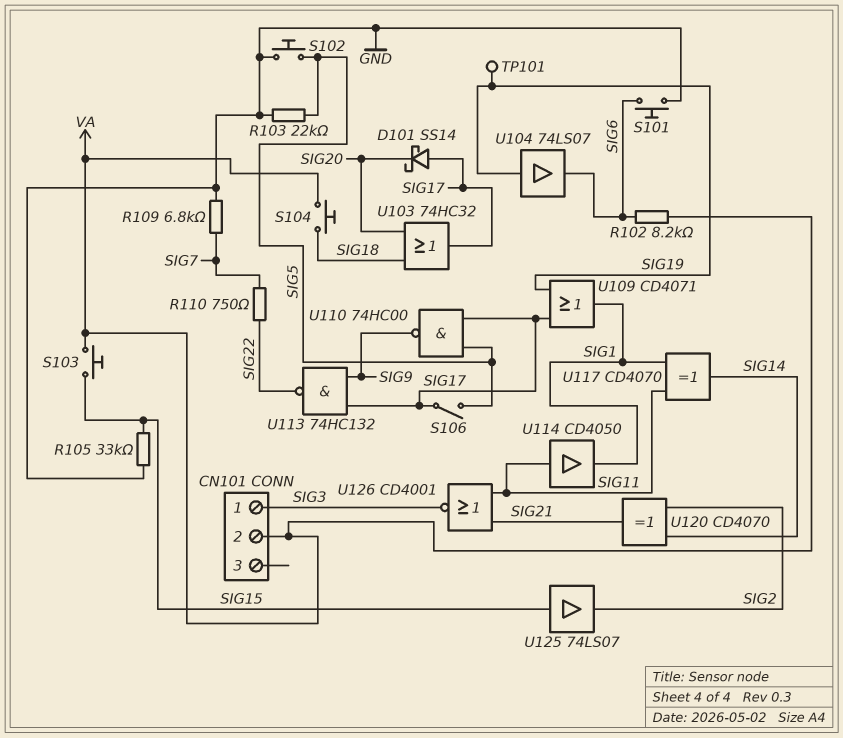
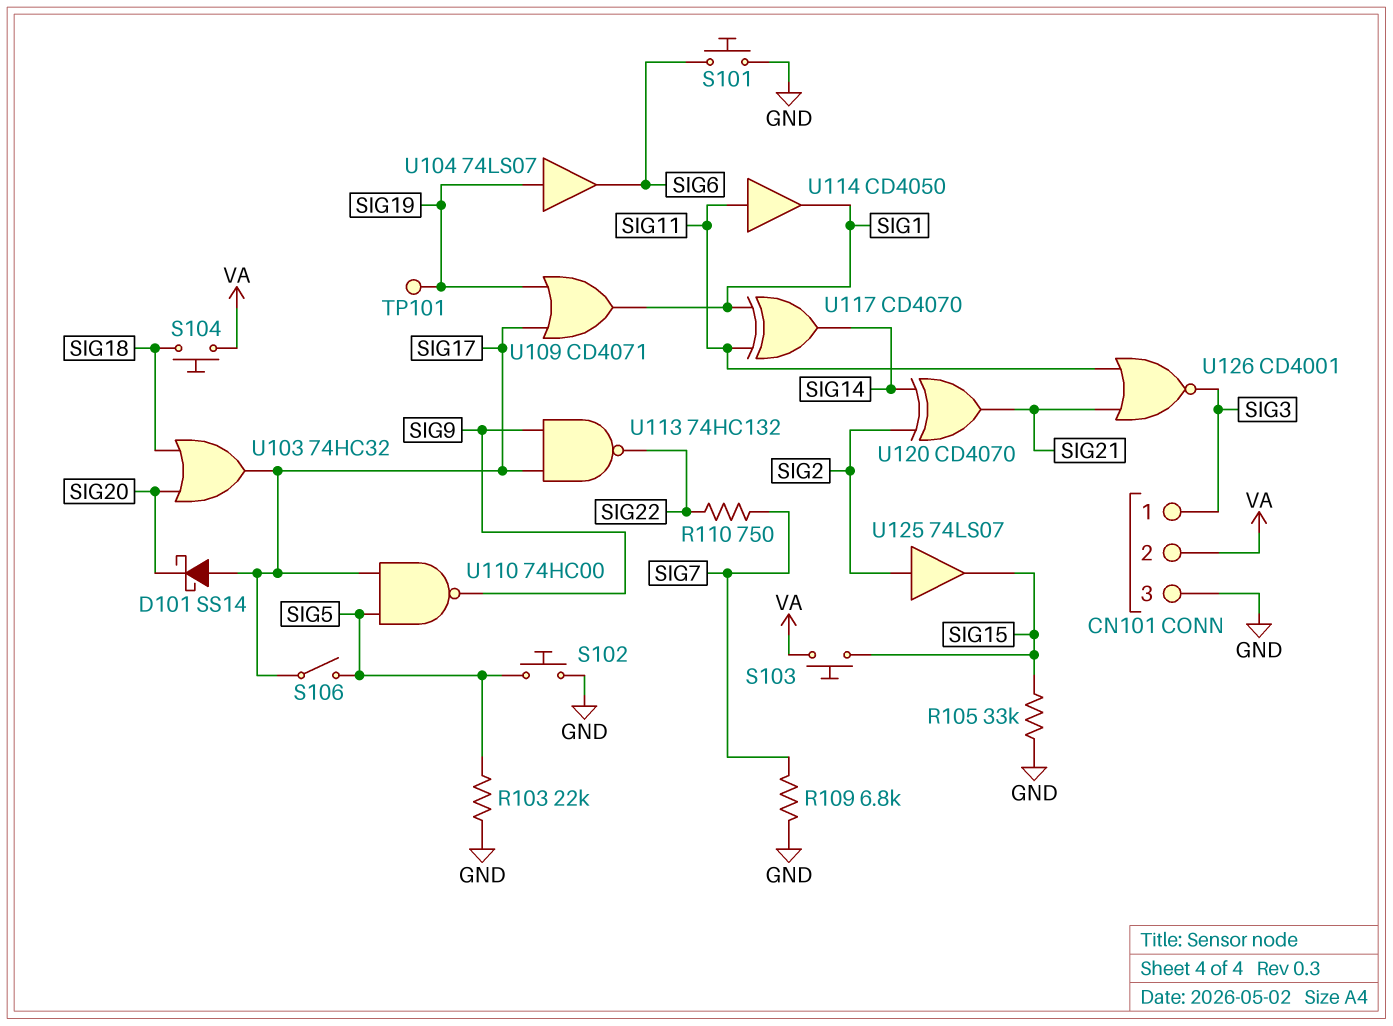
CN101 pin 3: none -> GND
R102: 8.2k (SIG6, VA) -> none
U125: buffer 74LS07 (in SIG15, out SIG2) -> buffer 74LS07 (in SIG2, out SIG15)

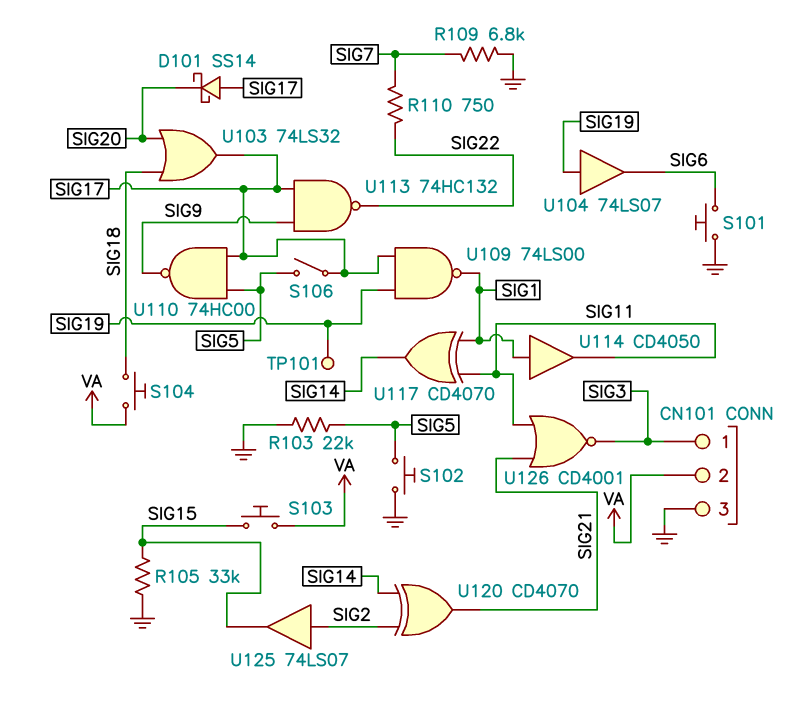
U103: OR 74HC32 (in SIG18, in SIG20, out SIG17) -> OR 74LS32 (in SIG18, in SIG20, out SIG17)
U109: OR CD4071 (in SIG17, in SIG19, out SIG1) -> NAND 74LS00 (in SIG17, in SIG19, out SIG1)
U114: buffer CD4050 (in SIG11, out SIG1) -> buffer CD4050 (in SIG1, out SIG11)

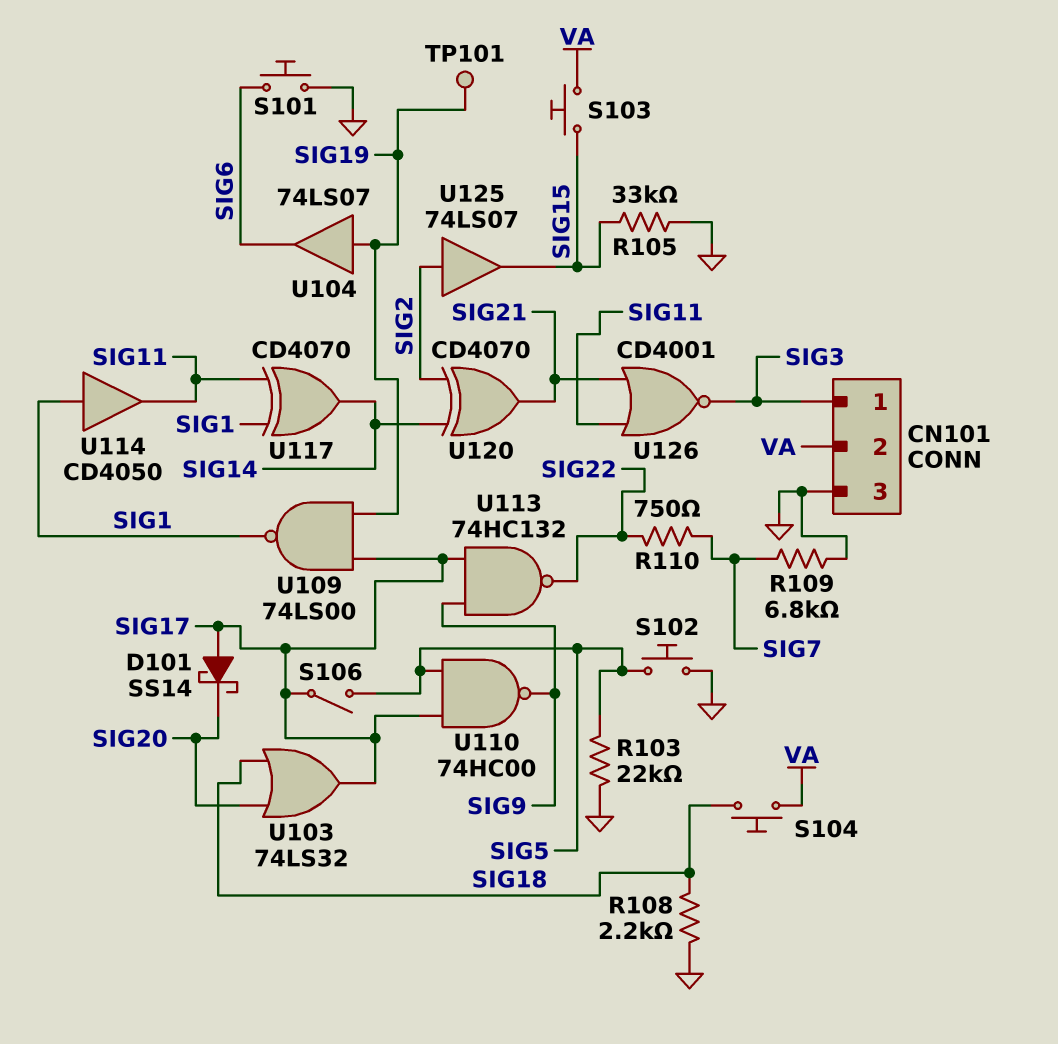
R108: none -> 2.2k (GND, SIG18)

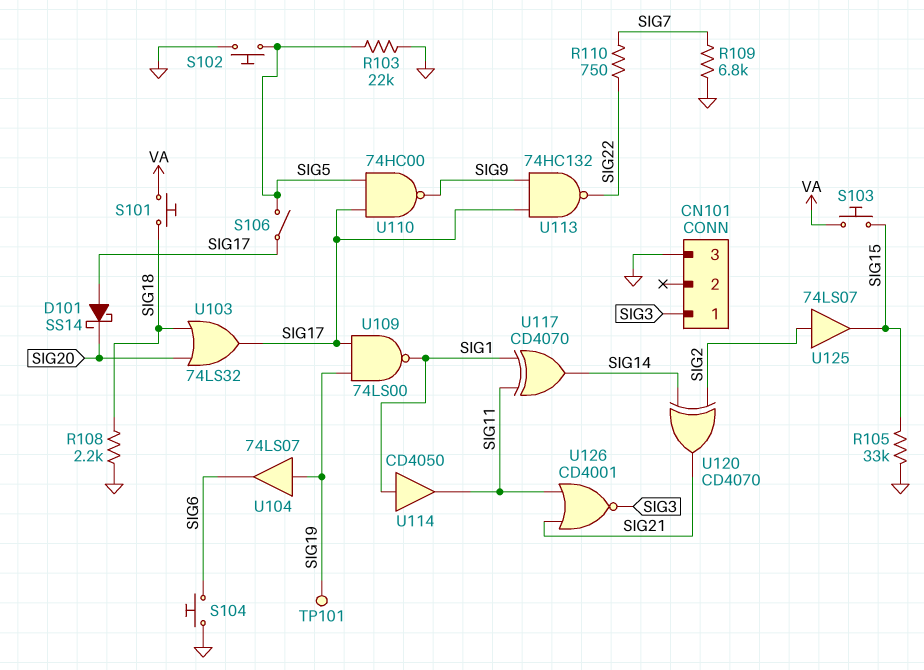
CN101 pin 2: VA -> none
S101: button (GND, SIG6) -> button (SIG18, VA)
S104: button (SIG18, VA) -> button (GND, SIG6)

